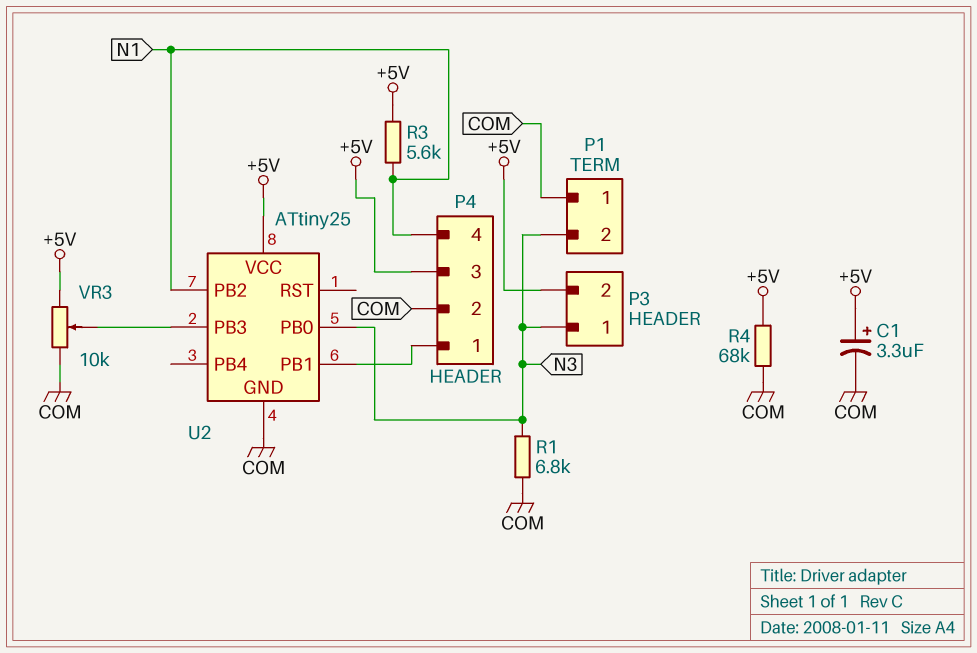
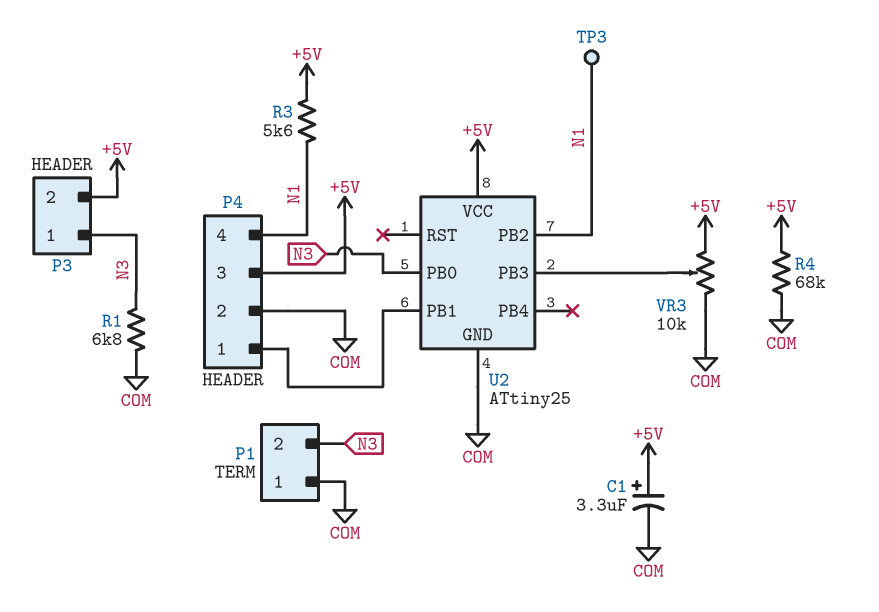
TP3: none -> test point (N1)

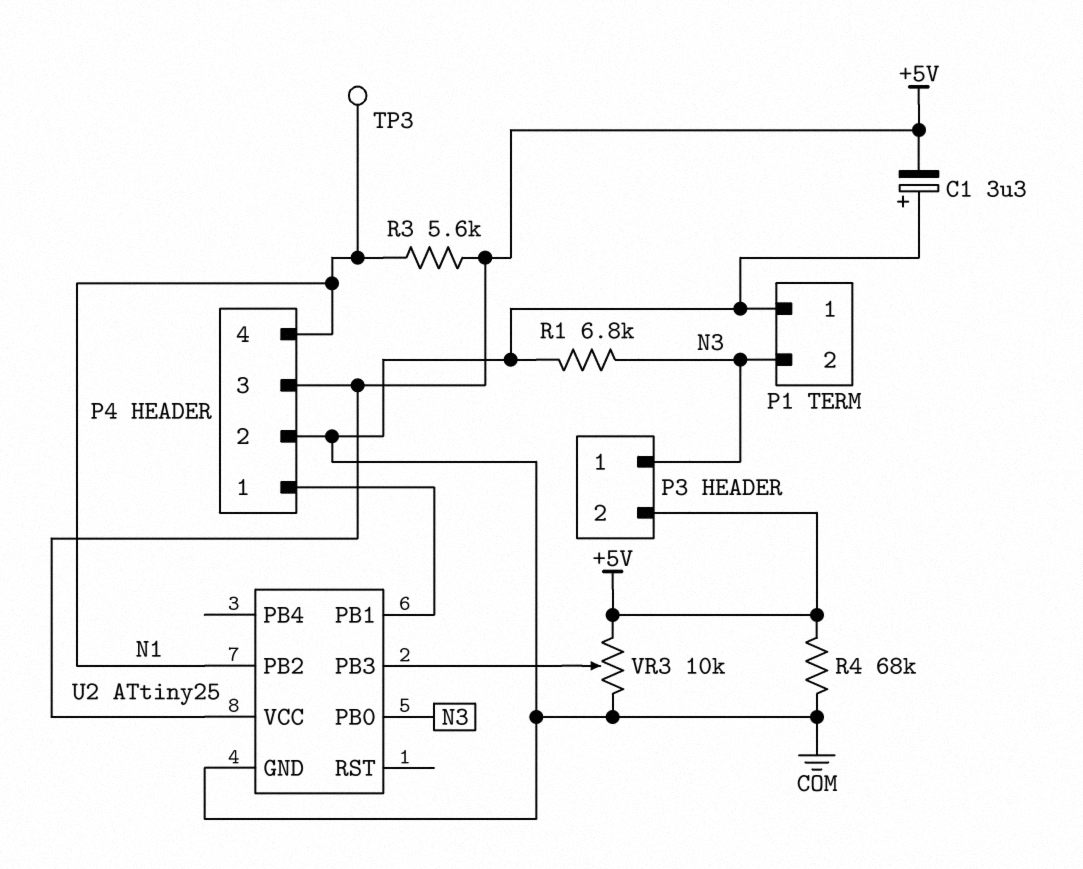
C1: 3.3uF (plus +5V, minus COM) -> 3.3uF (plus COM, minus +5V)

